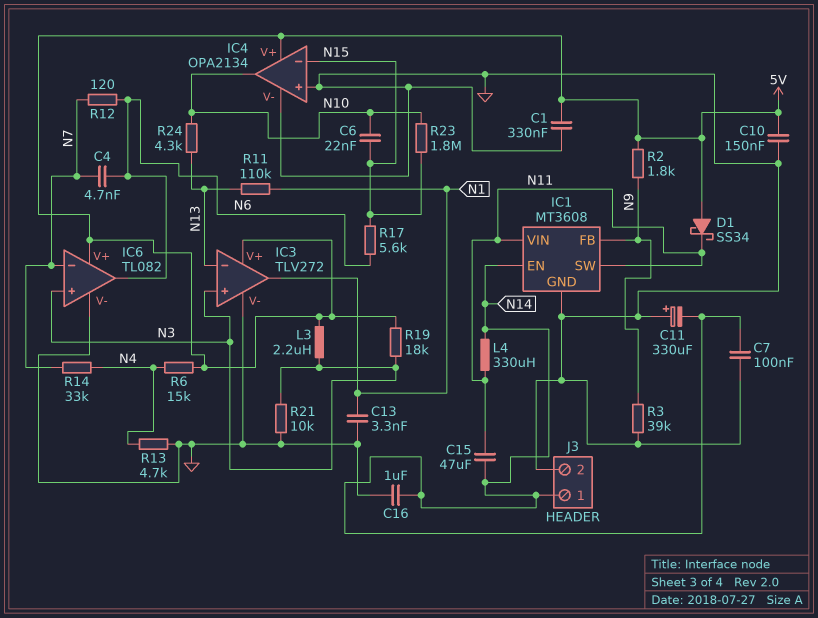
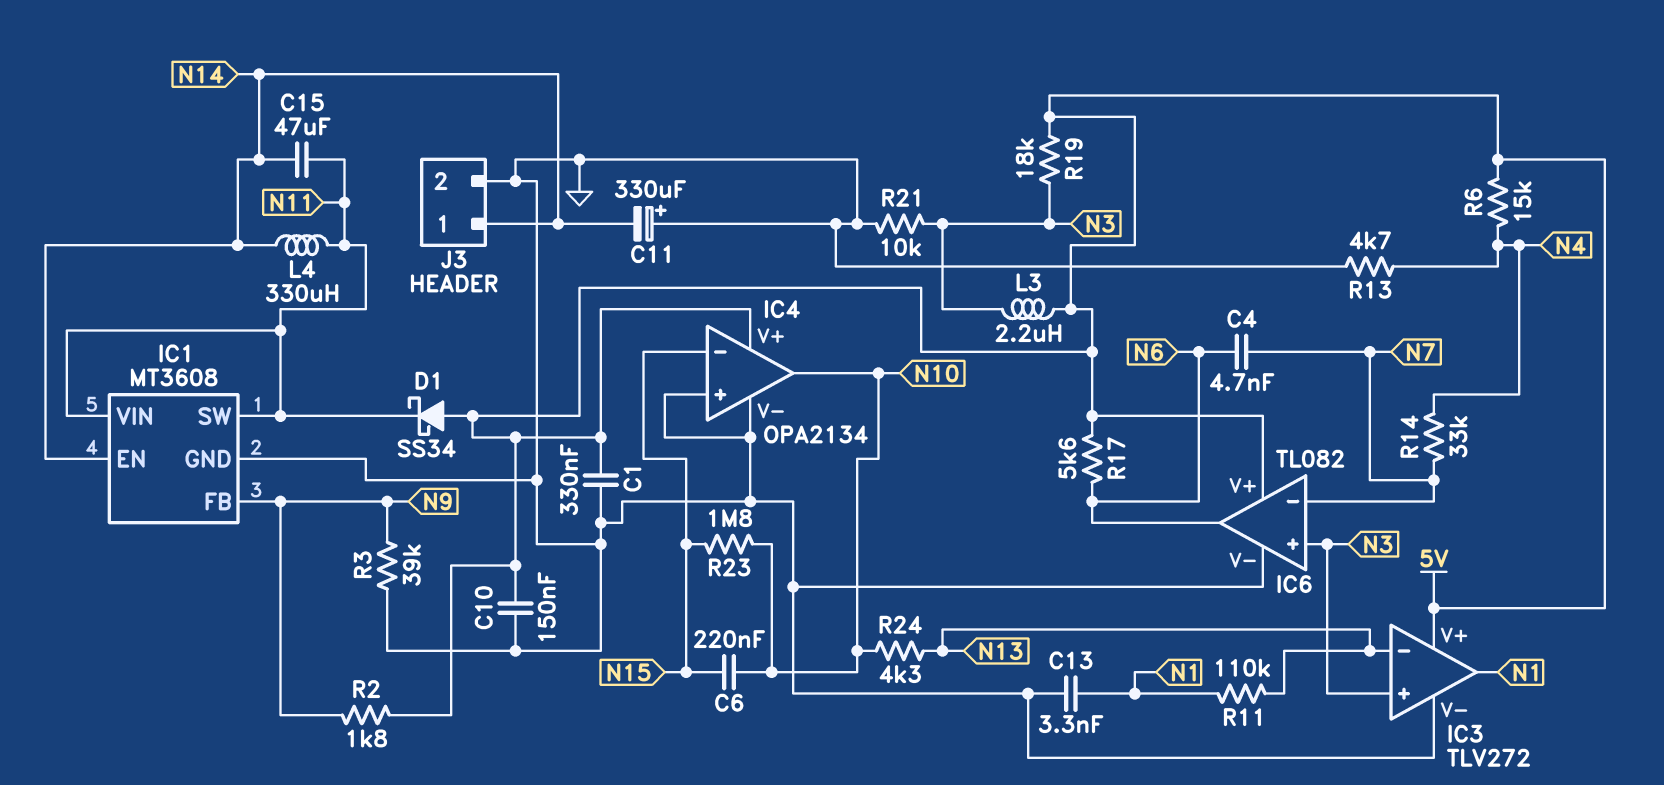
C6: 22nF (N10, N15) -> 220nF (N10, N15)
C7: 100nF (GND, N14) -> none
C16: 1uF (GND, N14) -> none
R12: 120 (N6, N7) -> none
R17: 5.6k (N6, N15) -> 5.6k (5V, N6)

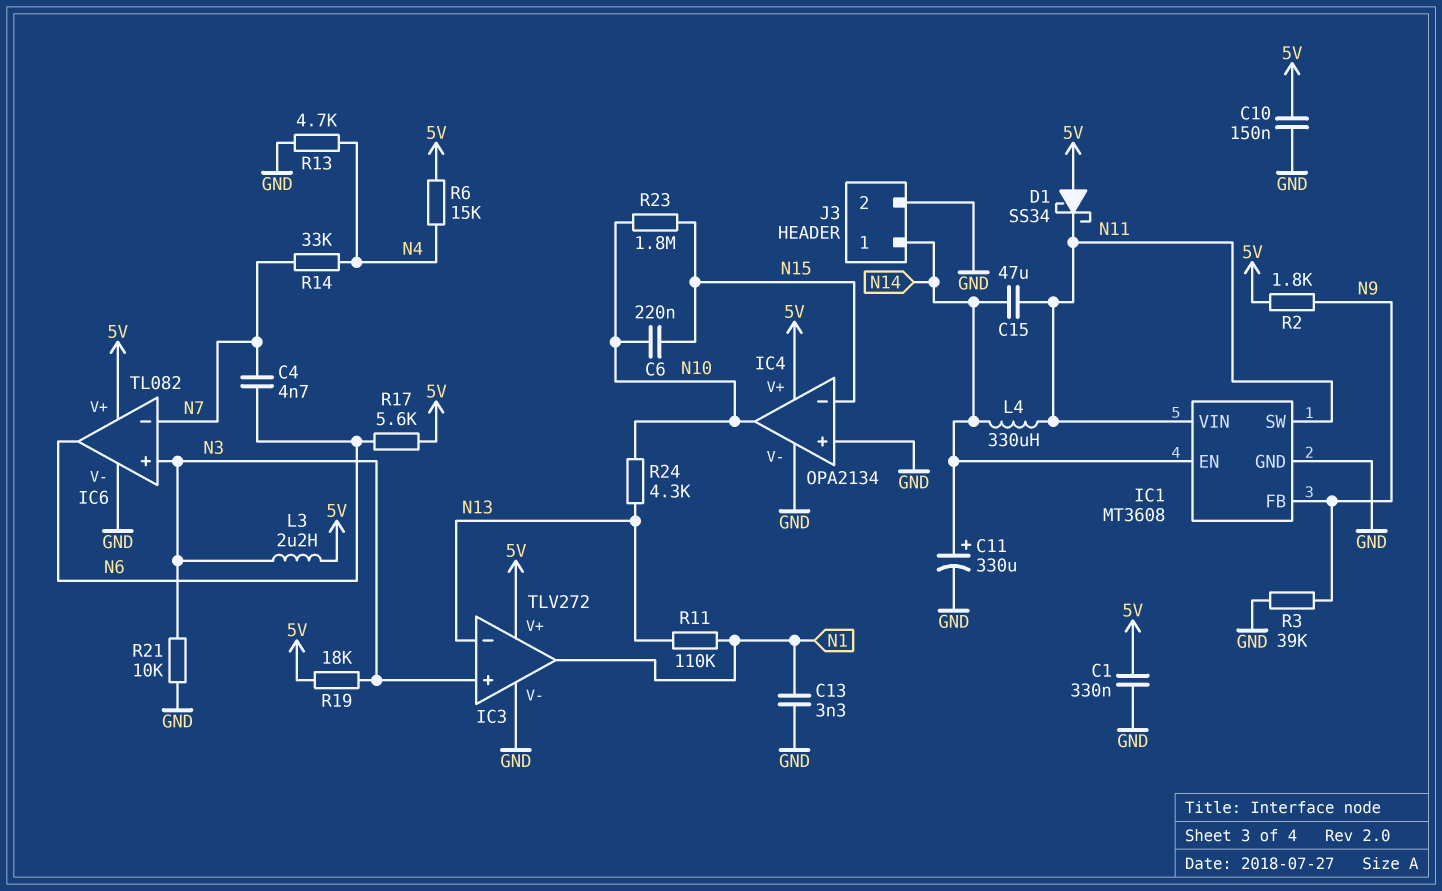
C11: 330uF (plus GND, minus N14) -> 330uF (plus N14, minus GND)

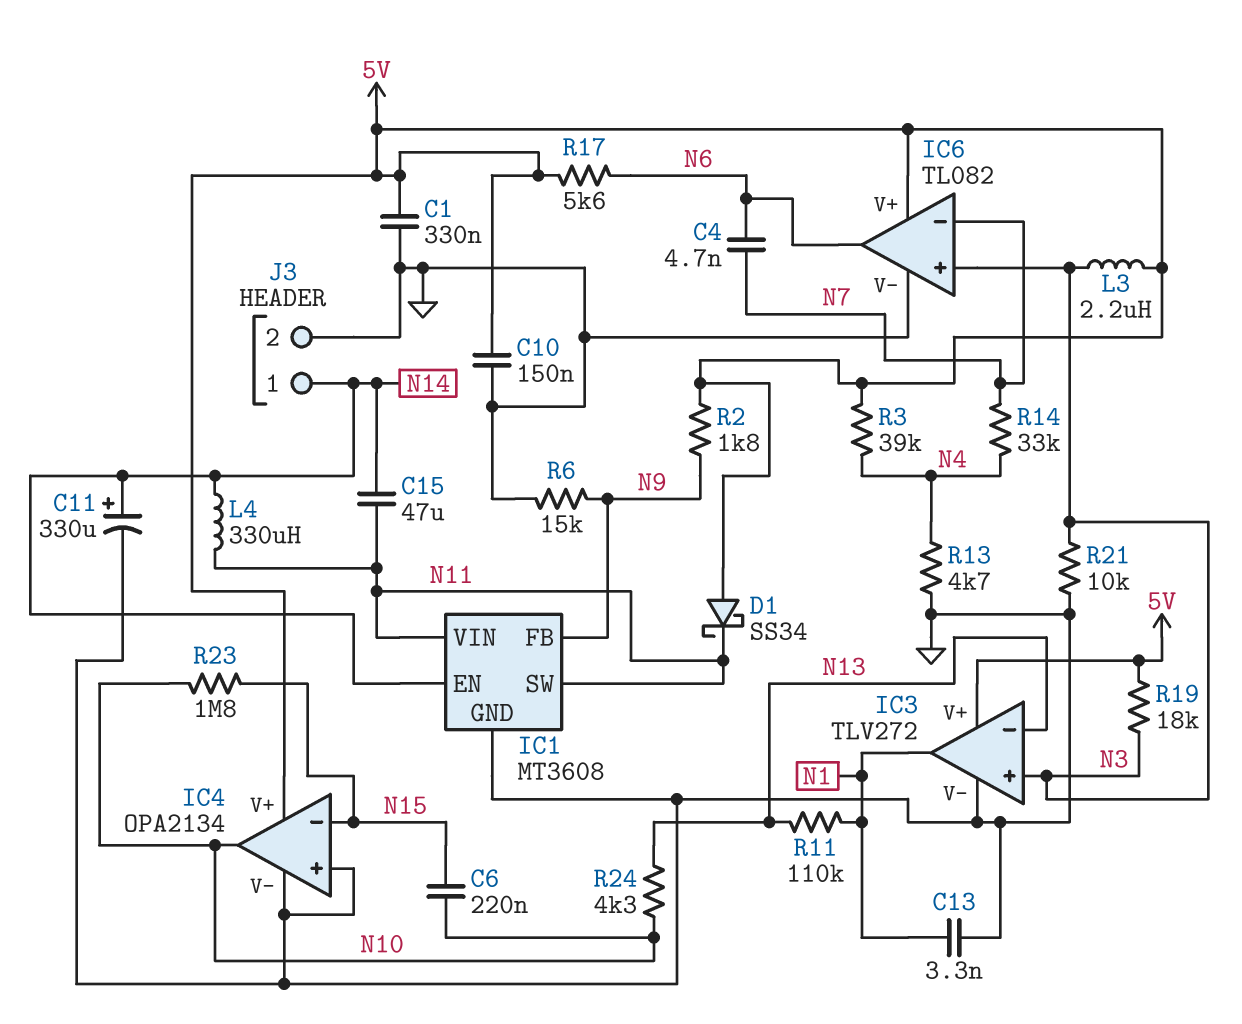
R3: 39k (GND, N9) -> 39k (5V, N4)
R6: 15k (5V, N4) -> 15k (GND, N9)

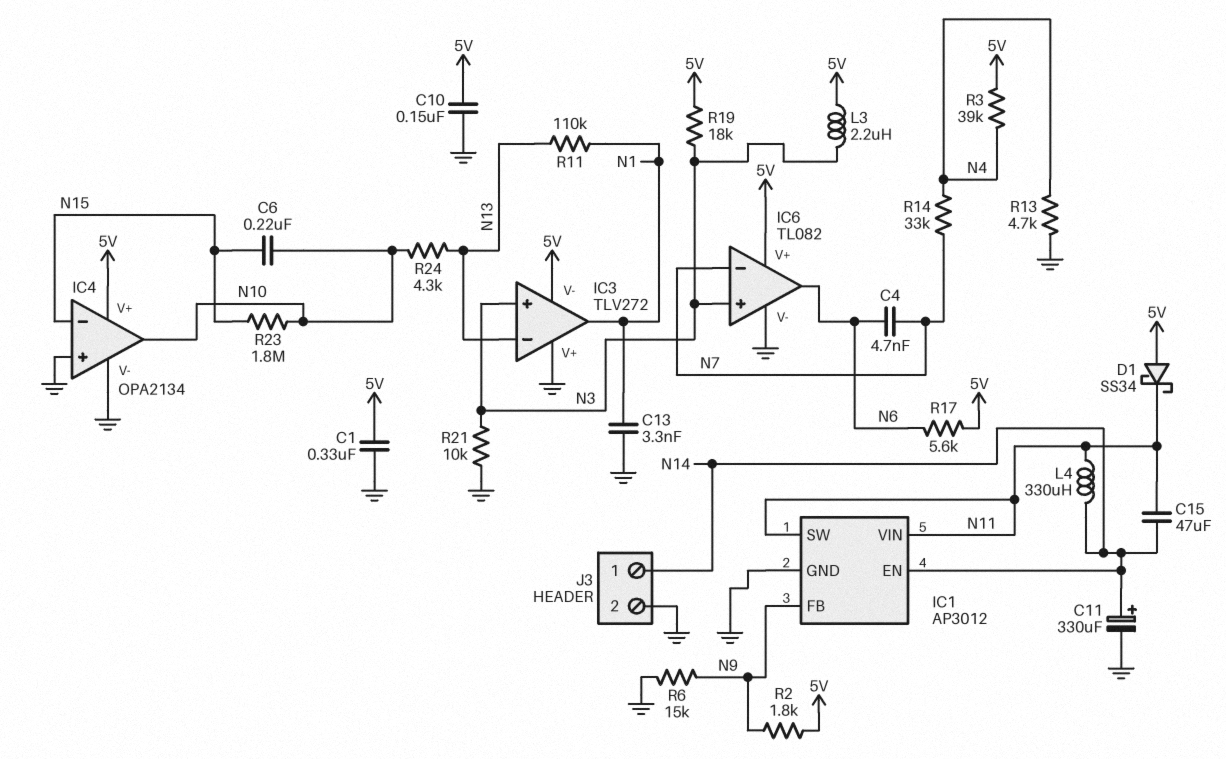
IC1: MT3608 -> AP3012
IC3 pin V+: 5V -> GND
IC3 pin V-: GND -> 5V

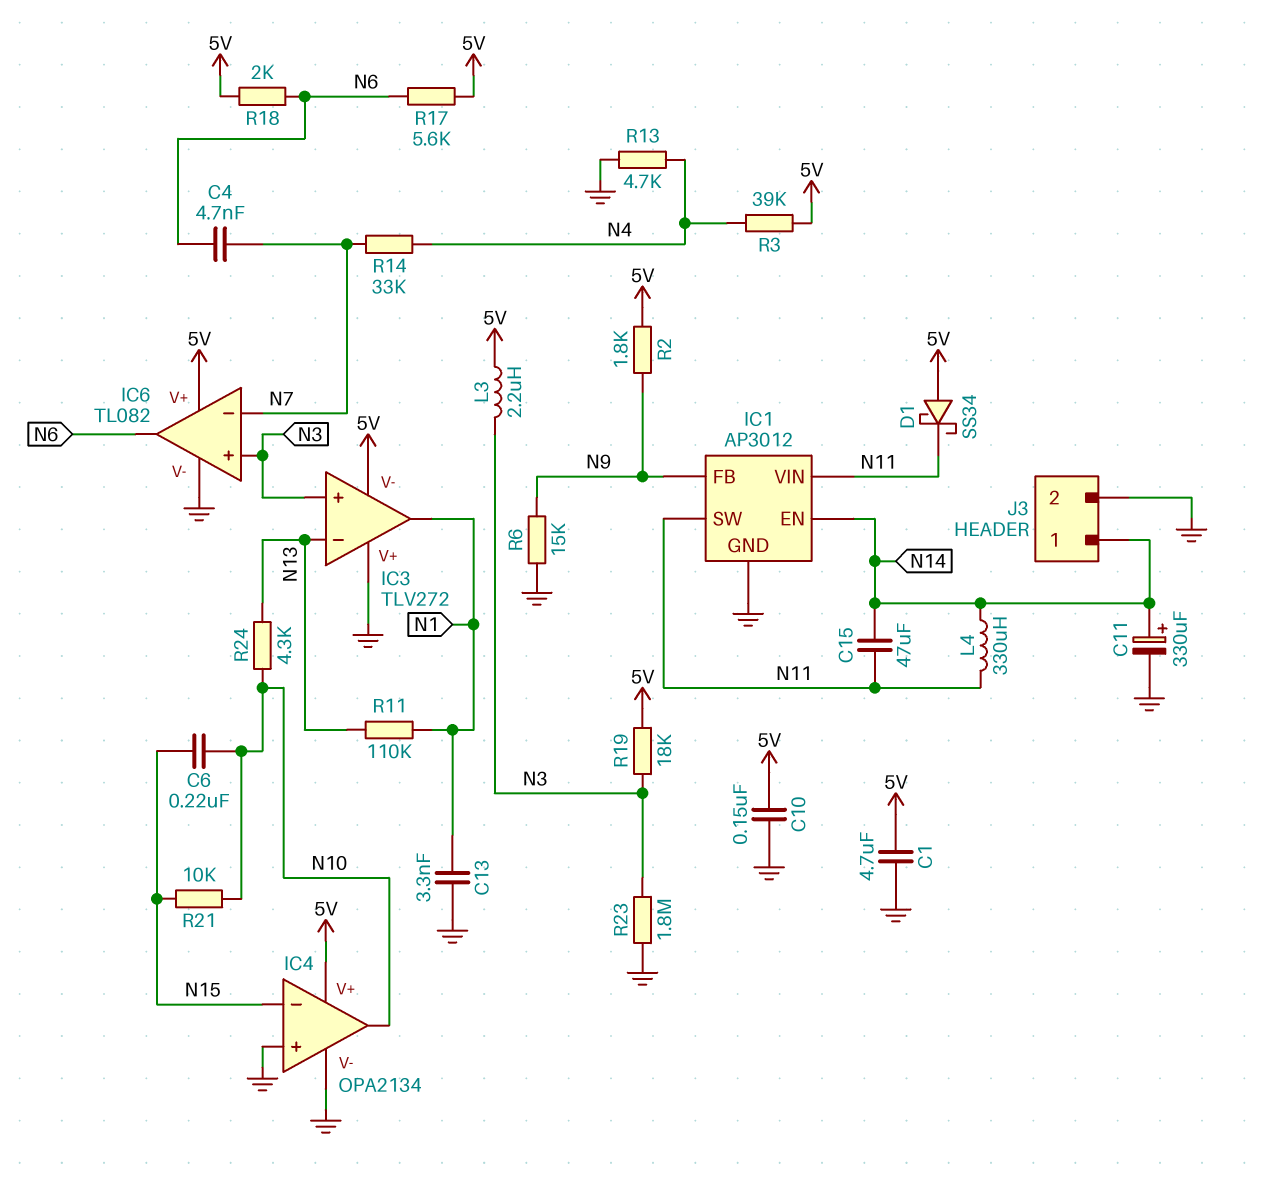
C1: 330nF (5V, GND) -> 4.7uF (5V, GND)
R18: none -> 2k (5V, N6)
R21: 10k (GND, N3) -> 10k (N10, N15)
R23: 1.8M (N10, N15) -> 1.8M (GND, N3)

